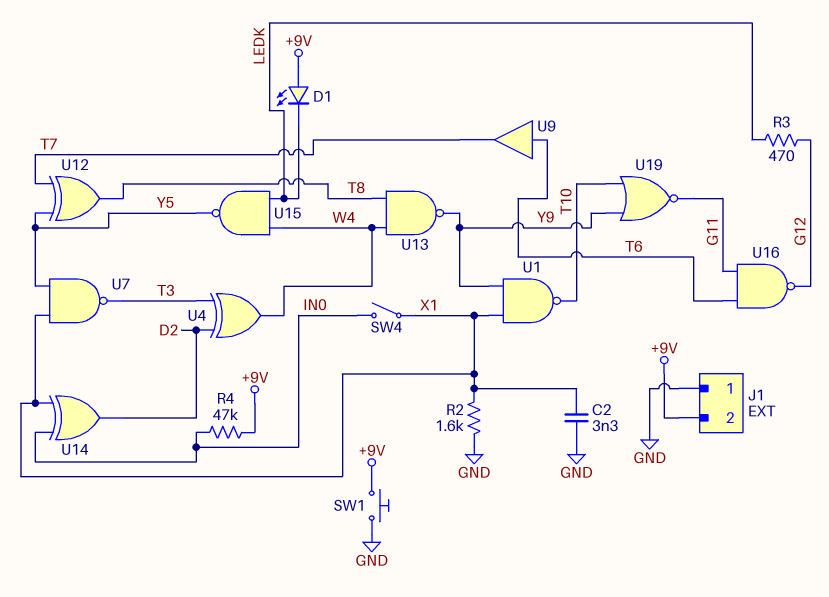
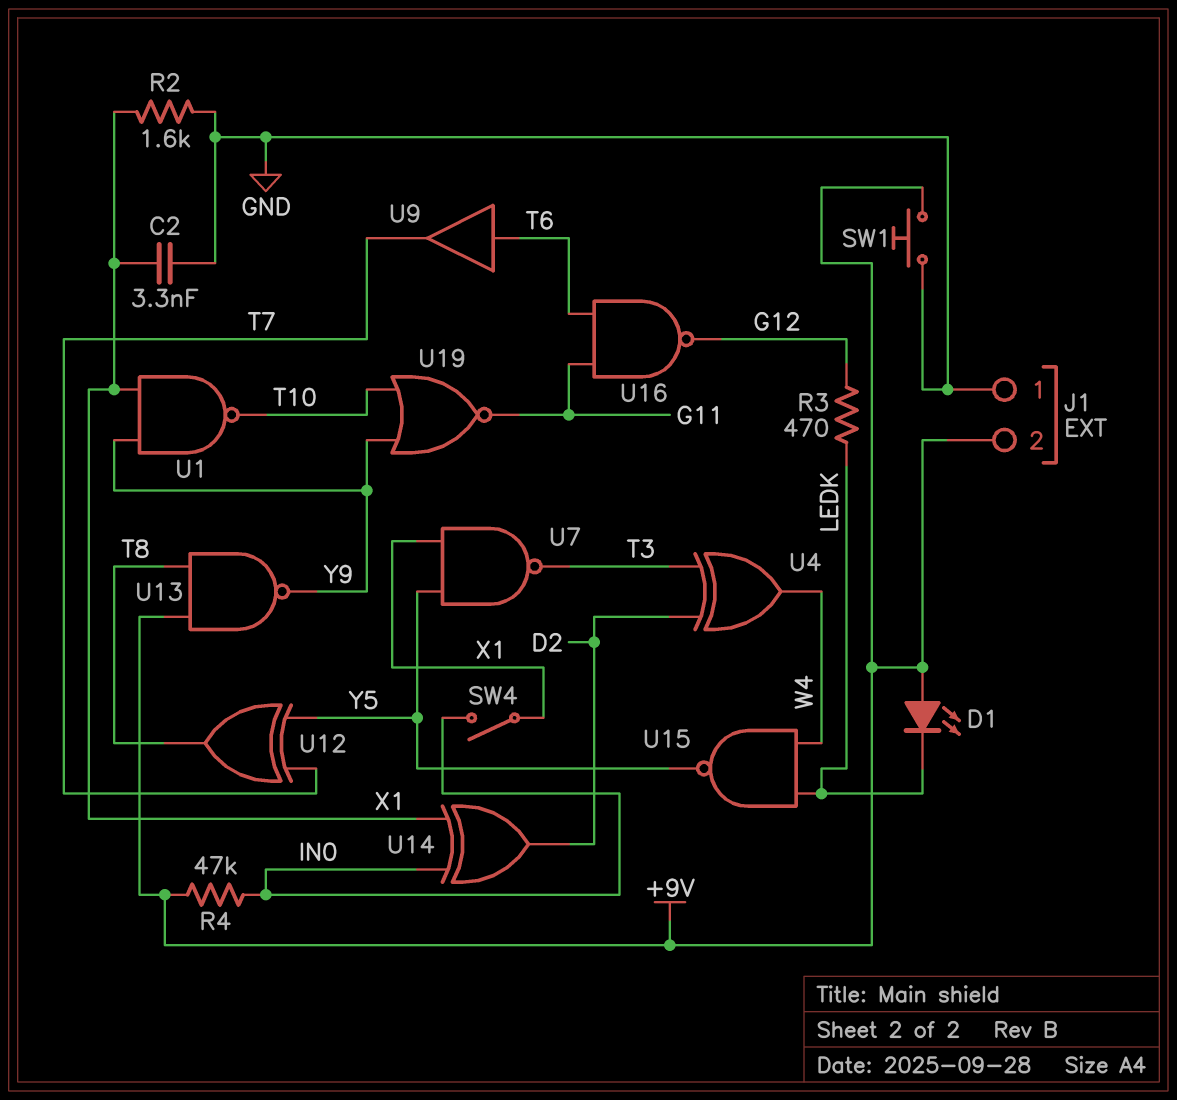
U13: NAND (in T8, in W4, out Y9) -> NAND (in +9V, in T8, out Y9)

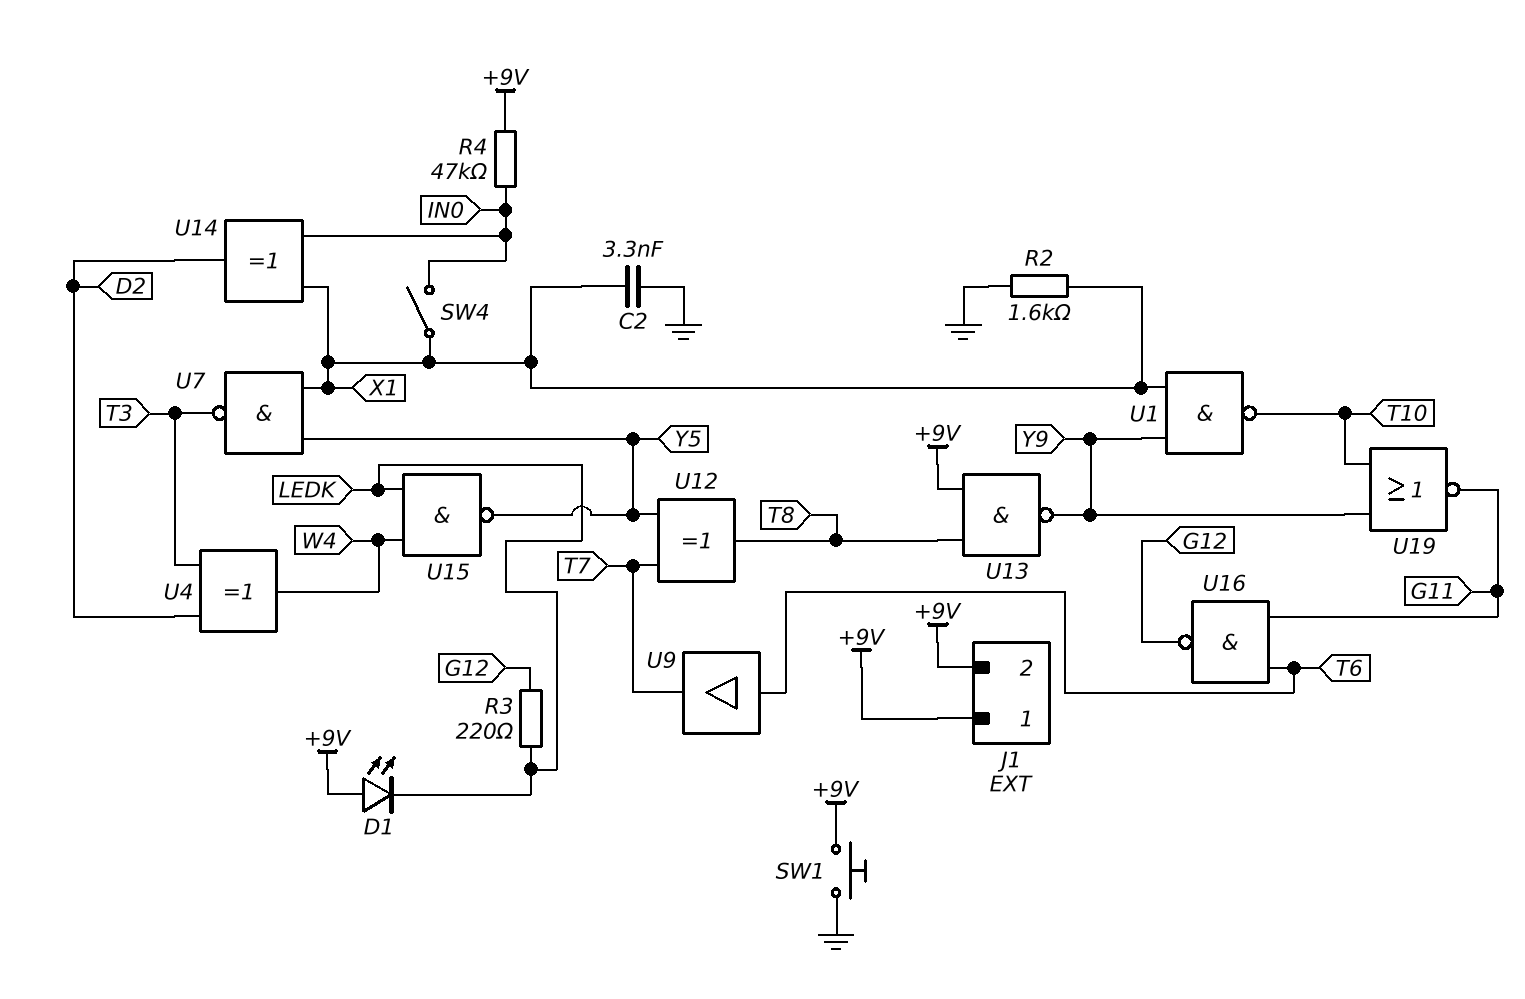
J1 pin 1: GND -> +9V
R3: 470 (G12, LEDK) -> 220 (G12, LEDK)

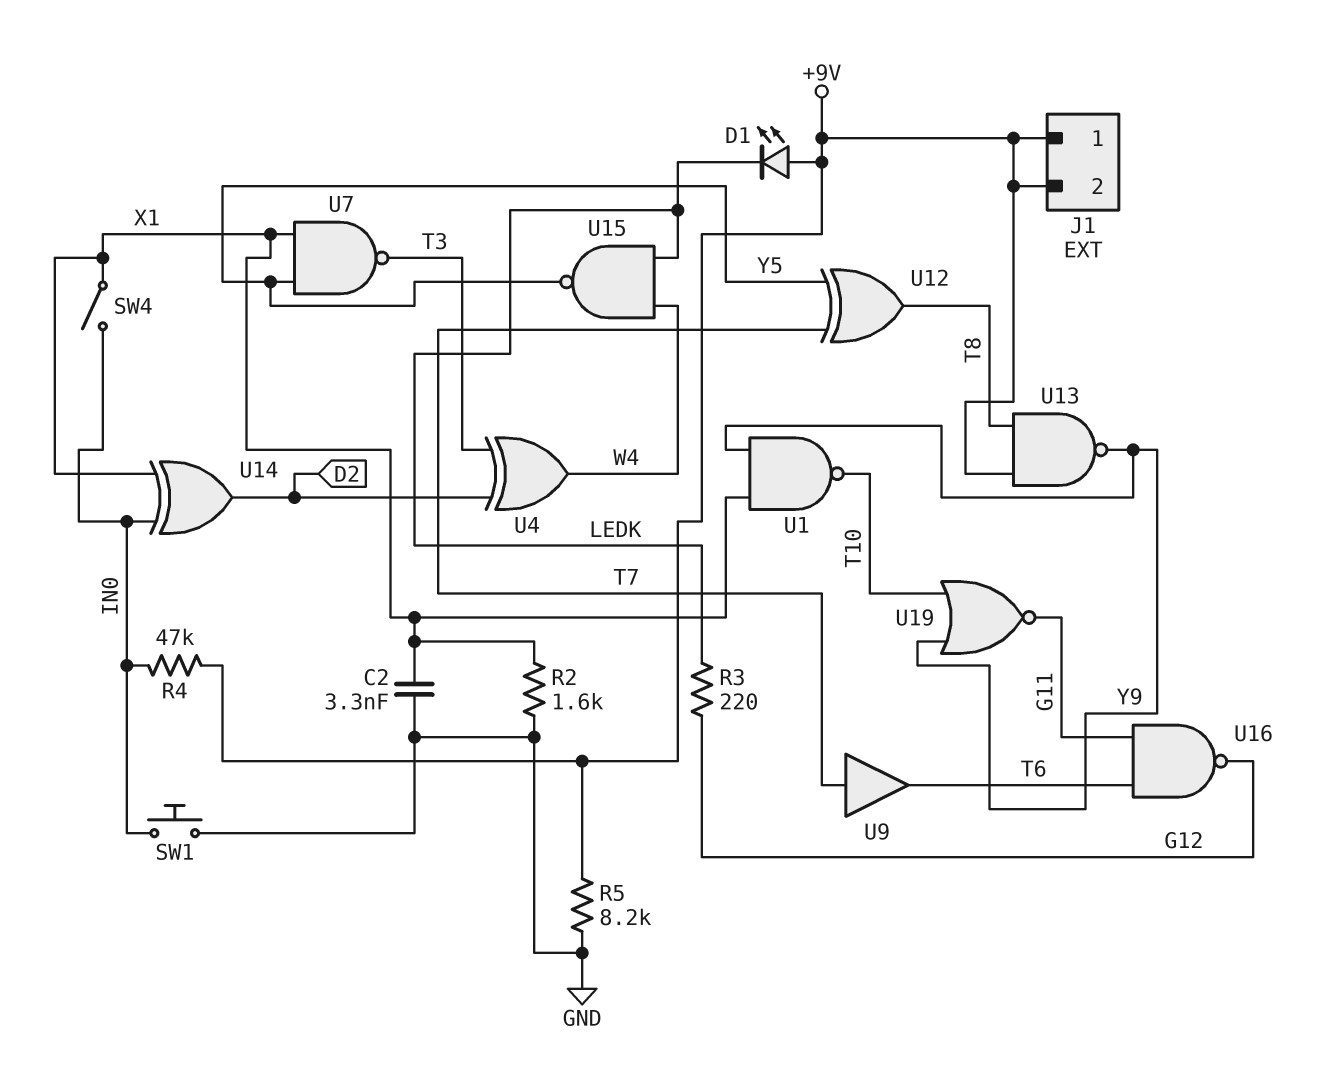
R5: none -> 8.2k (+9V, GND)
SW1: button (+9V, GND) -> button (GND, IN0)
U9: buffer (in T6, out T7) -> buffer (in T7, out T6)

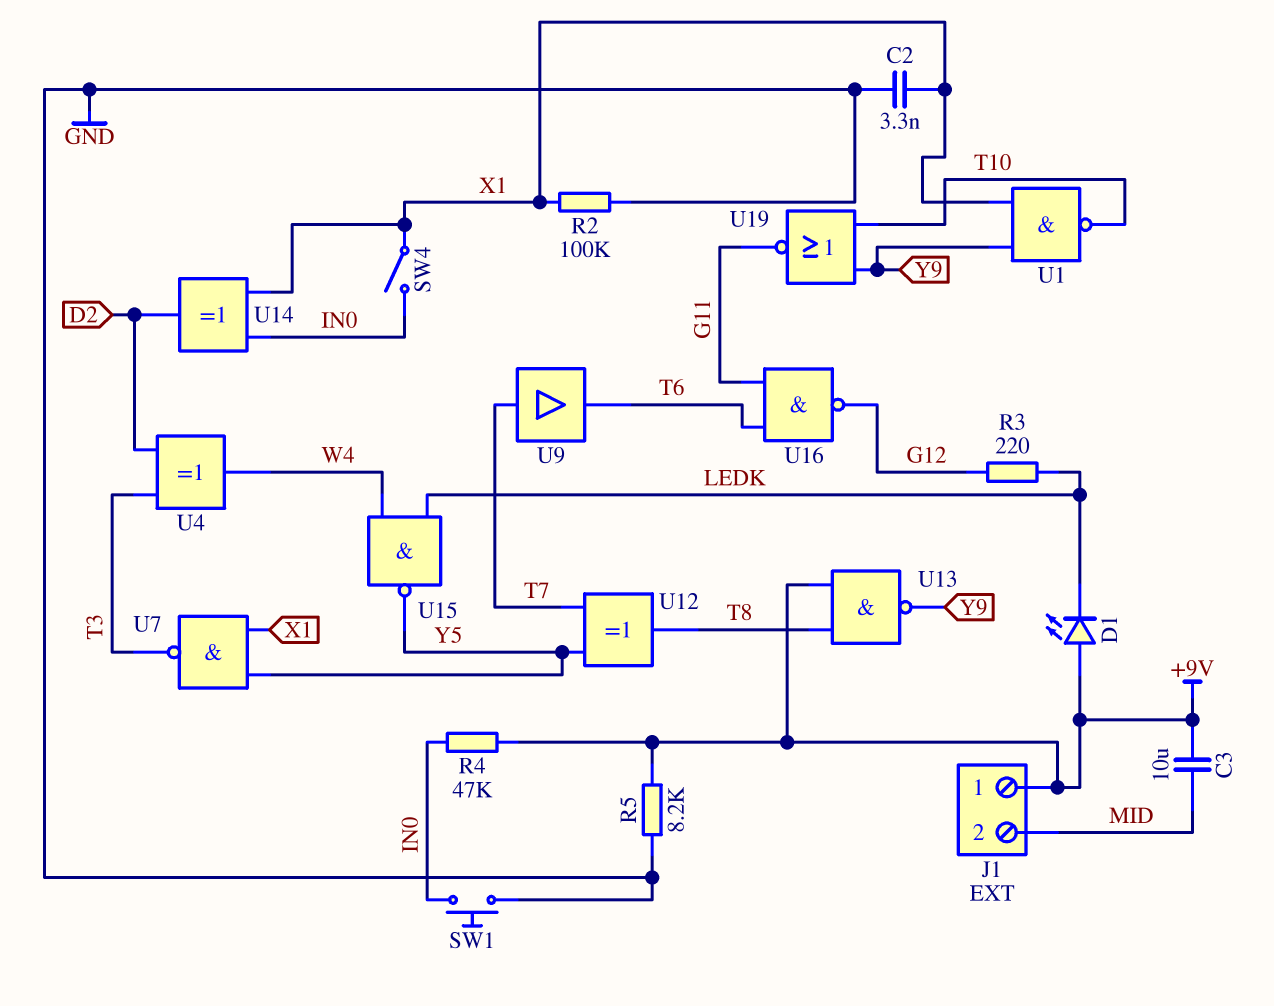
C3: none -> 10uF (+9V, MID)
J1 pin 2: +9V -> MID
R2: 1.6k (GND, X1) -> 100k (GND, X1)

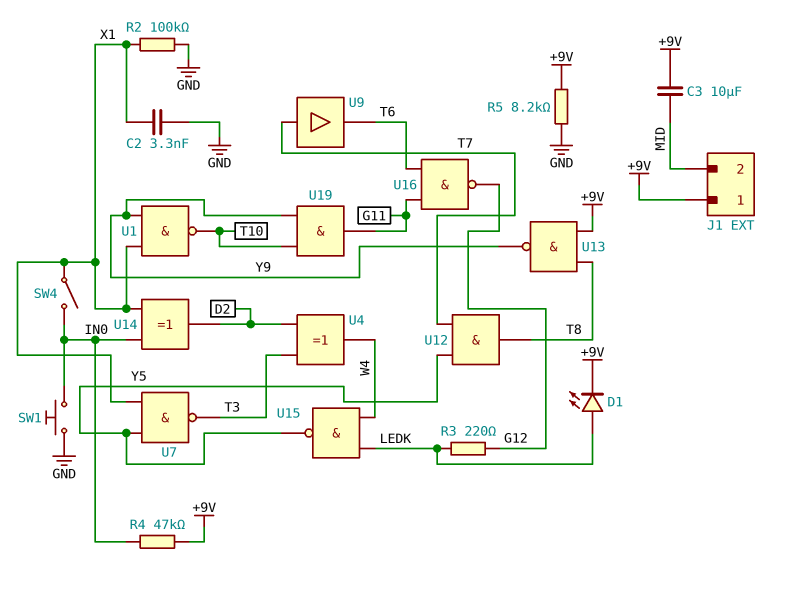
D1: LED (A +9V, K LEDK) -> LED (A LEDK, K +9V)
U12: XOR (in T7, in Y5, out T8) -> AND (in T7, in Y5, out T8)
U19: NOR (in T10, in Y9, out G11) -> AND (in T10, in Y9, out G11)

